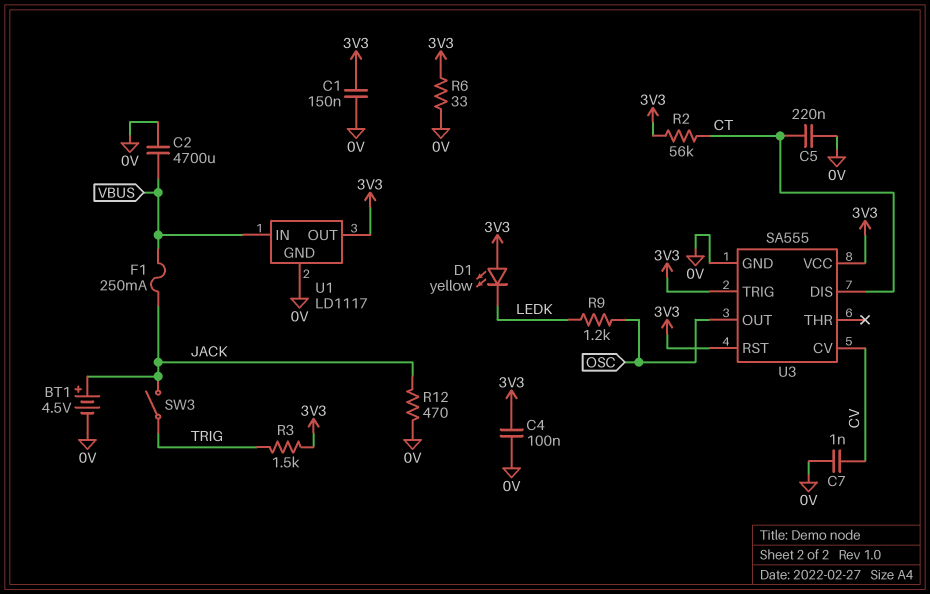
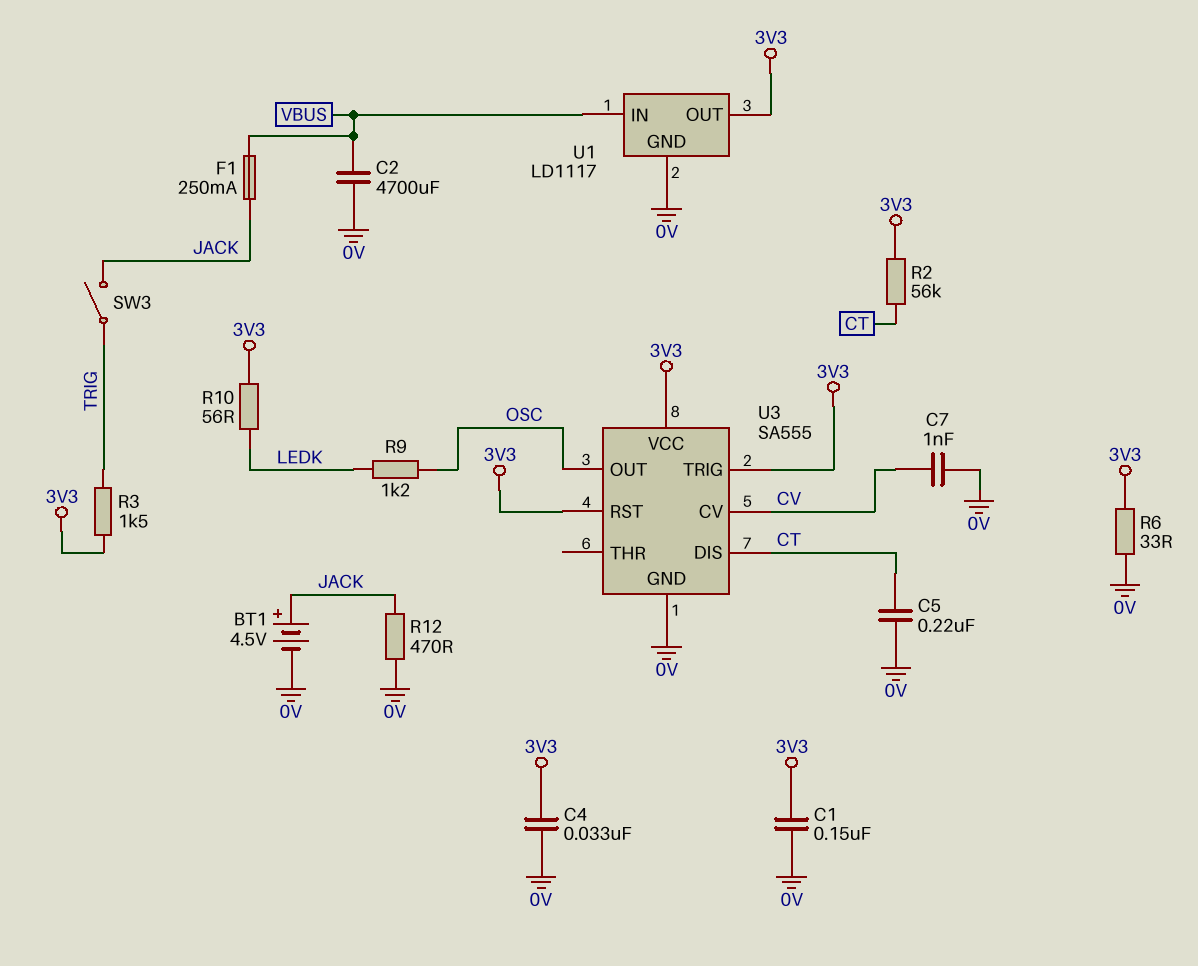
C4: 100nF (0V, 3V3) -> 33nF (0V, 3V3)
D1: LED yellow (A 3V3, K LEDK) -> none
R10: none -> 56 (3V3, LEDK)

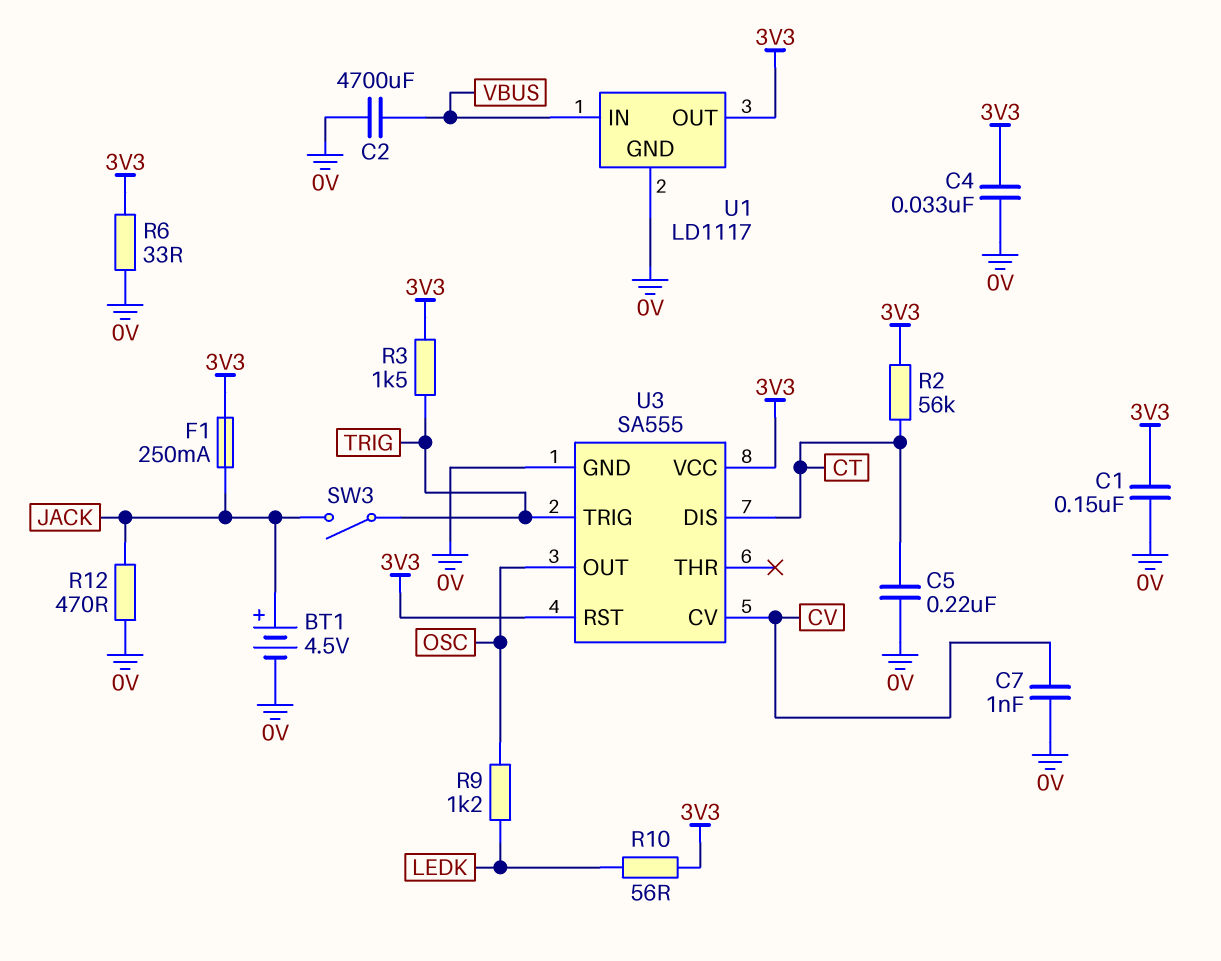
F1: 250mA (JACK, VBUS) -> 250mA (3V3, JACK)
U3 pin TRIG: 3V3 -> TRIG

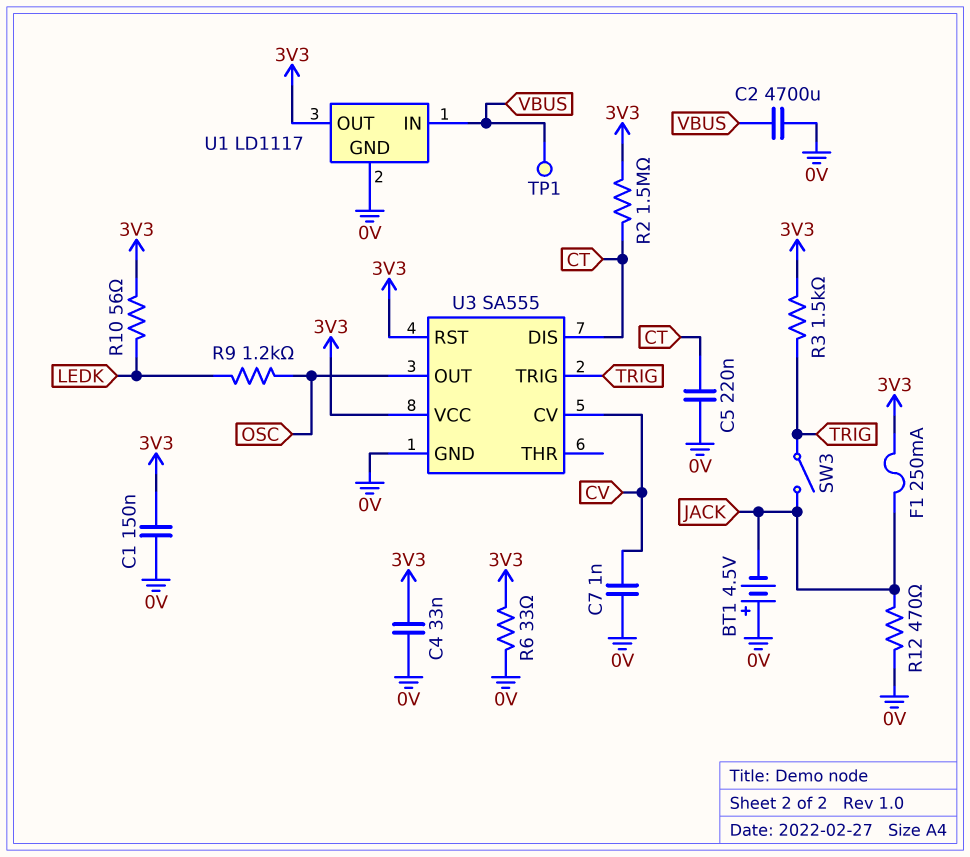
BT1: 4.5V (plus JACK, minus 0V) -> 4.5V (plus 0V, minus JACK)
R2: 56k (3V3, CT) -> 1.5M (3V3, CT)
TP1: none -> test point (VBUS)

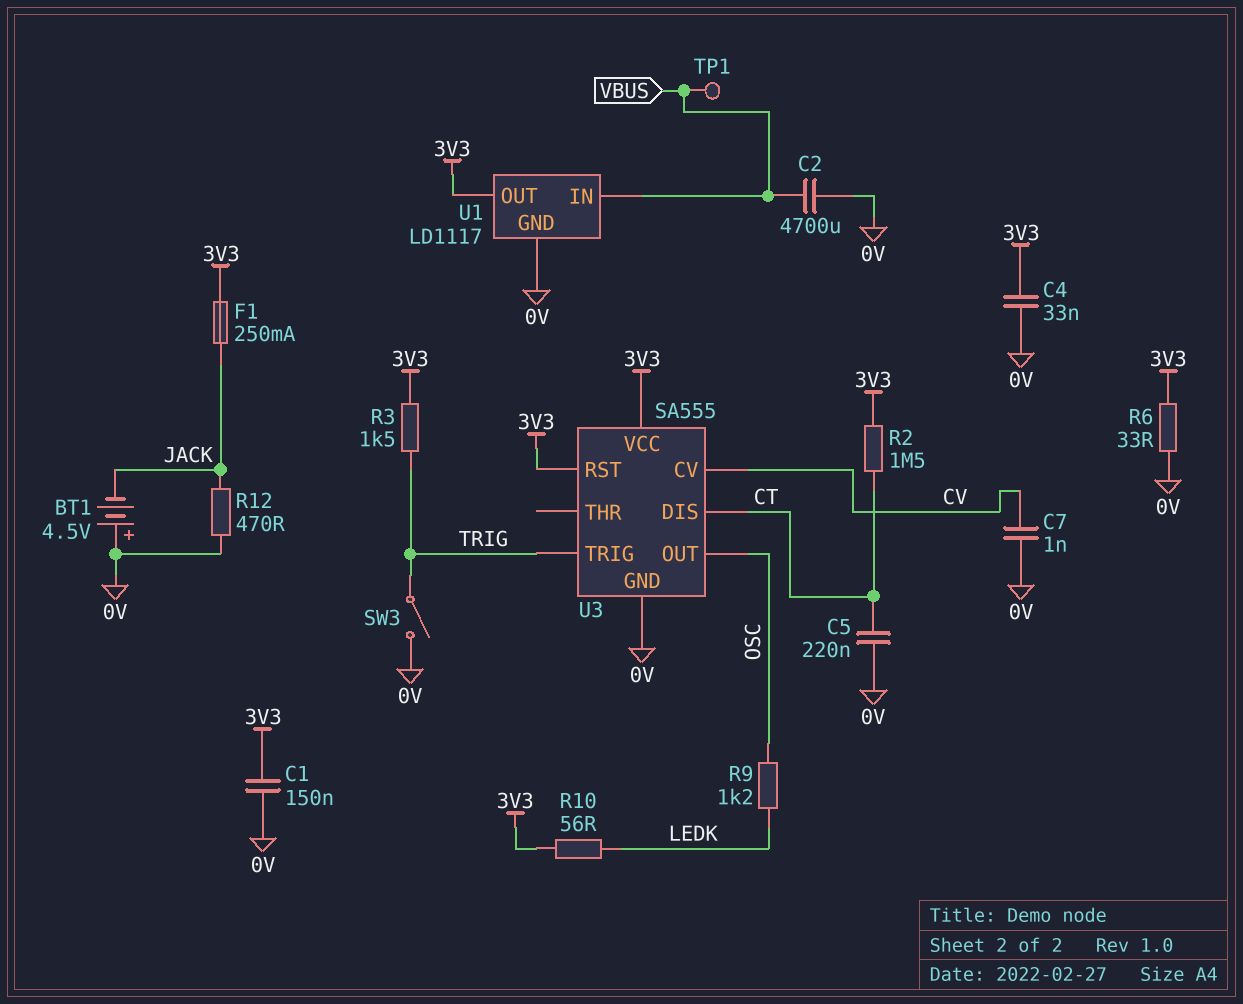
SW3: switch (JACK, TRIG) -> switch (0V, TRIG)

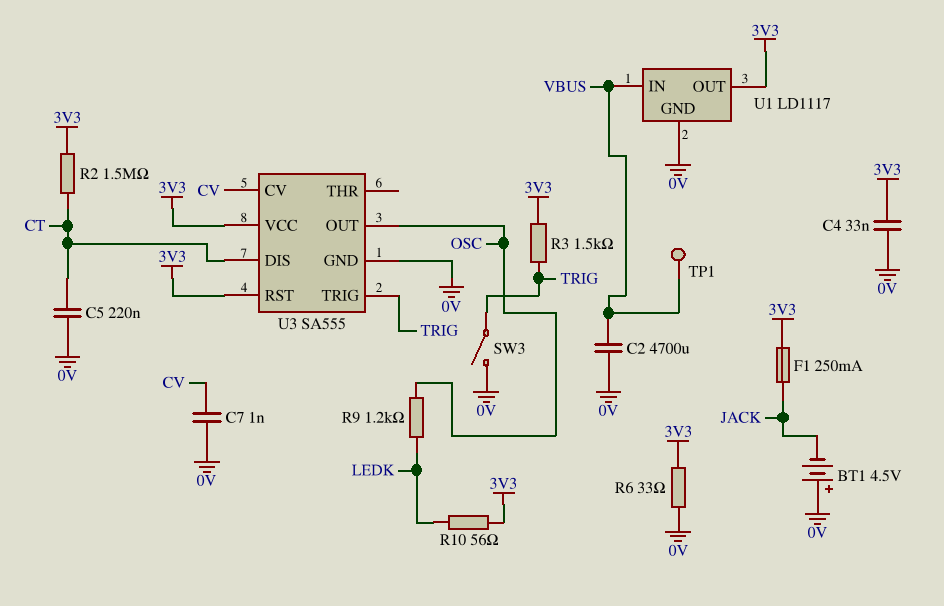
C1: 150nF (0V, 3V3) -> none
R12: 470 (0V, JACK) -> none

